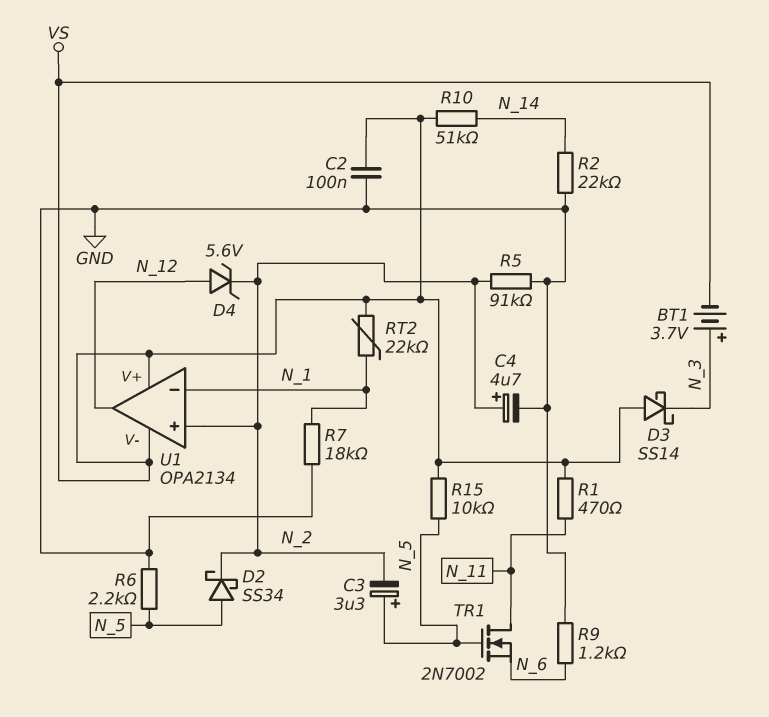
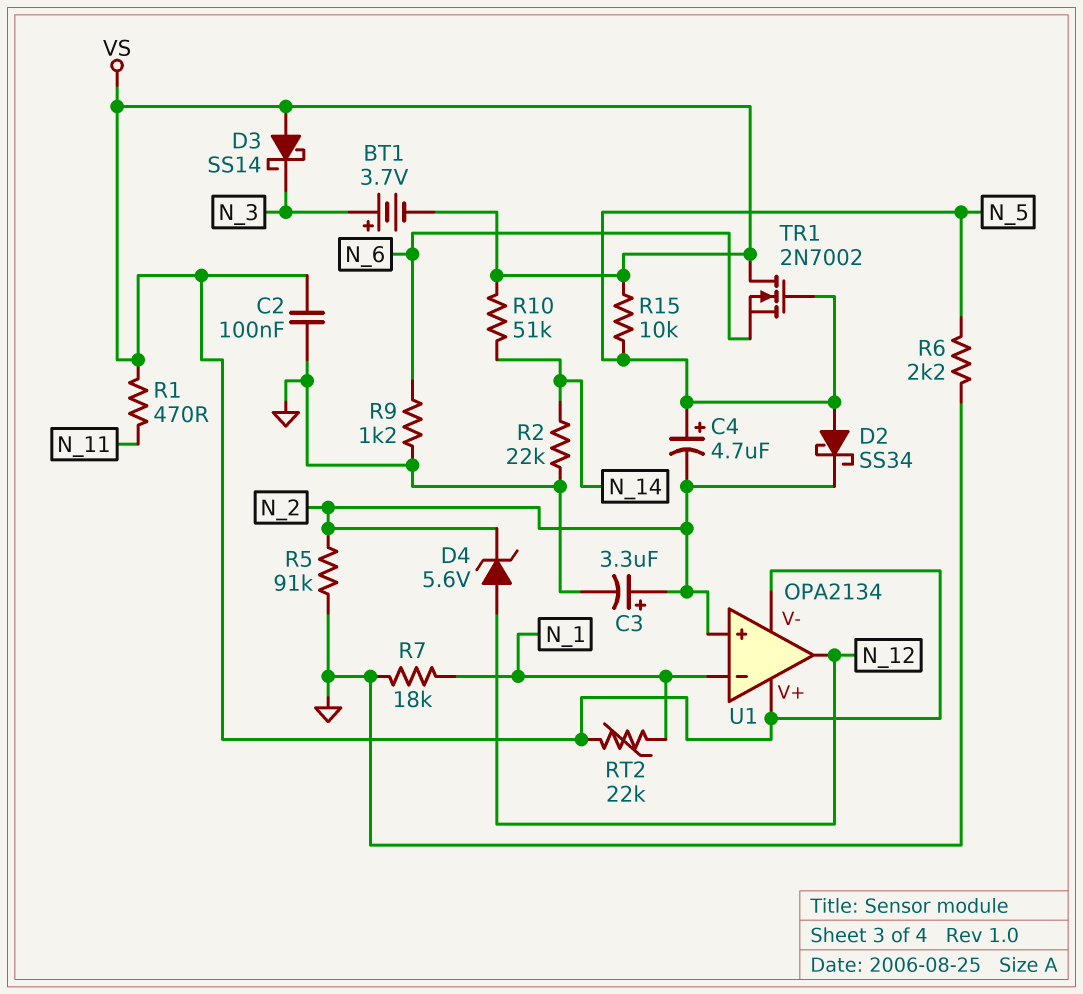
C3: 3.3uF (plus N_5, minus N_2) -> 3.3uF (plus N_2, minus GND)
C4: 4.7uF (plus N_2, minus GND) -> 4.7uF (plus N_5, minus N_2)
TR1: NMOS 2N7002 (G N_5, D N_11, S N_6) -> NMOS 2N7002 (G N_5, D VS, S N_6)

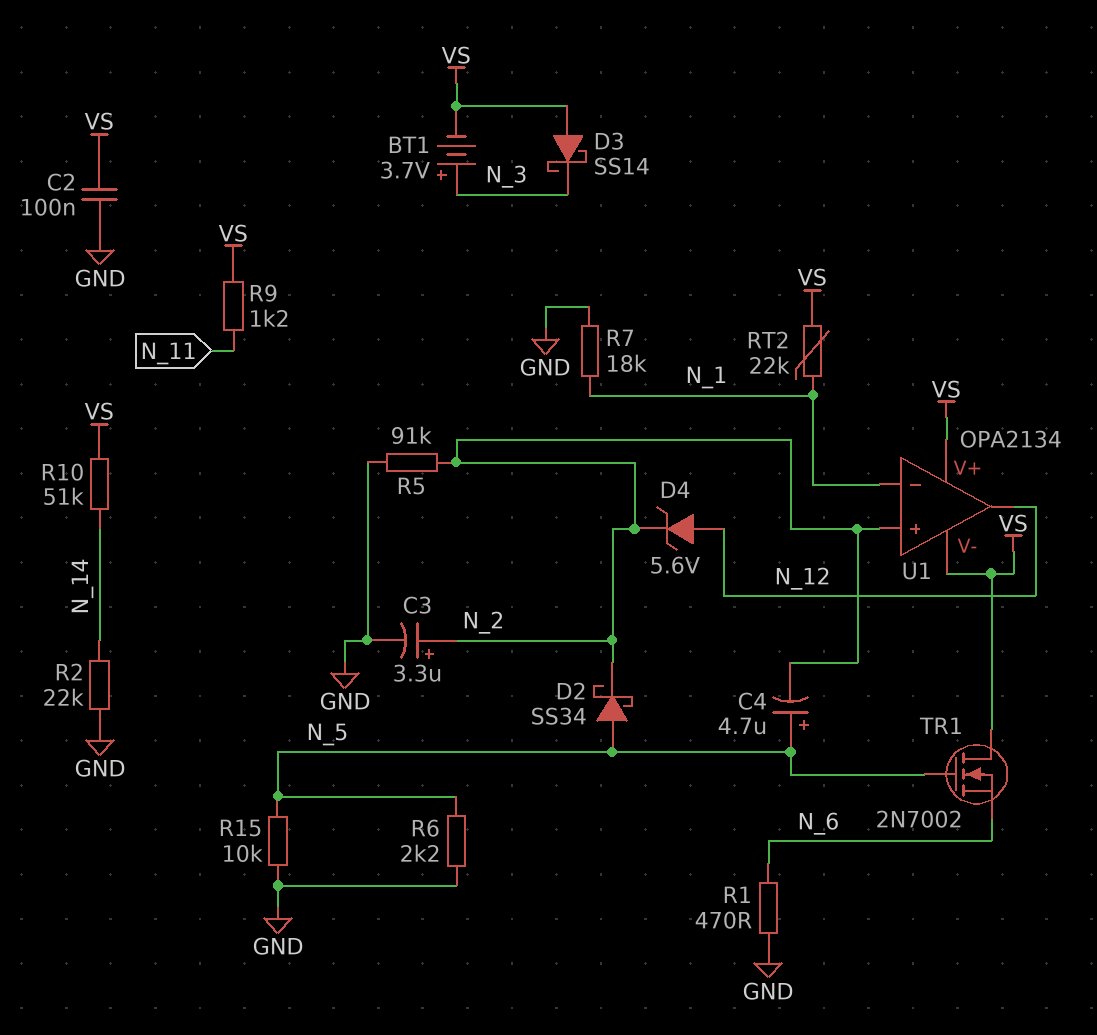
R1: 470 (N_11, VS) -> 470 (GND, N_6)
R9: 1.2k (GND, N_6) -> 1.2k (N_11, VS)
R15: 10k (N_5, VS) -> 10k (GND, N_5)

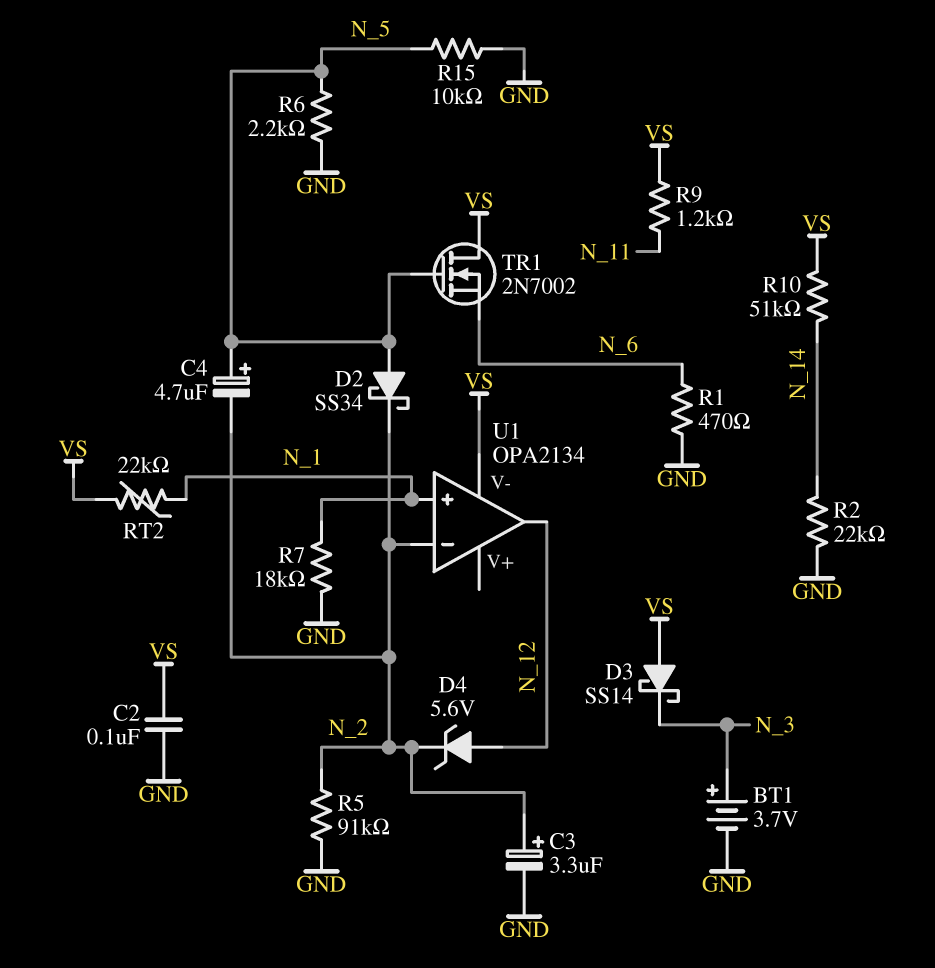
BT1: 3.7V (plus N_3, minus VS) -> 3.7V (plus N_3, minus GND)
U1 pin V+: VS -> none
U1 pin in+: N_2 -> N_1
U1 pin in-: N_1 -> N_2

